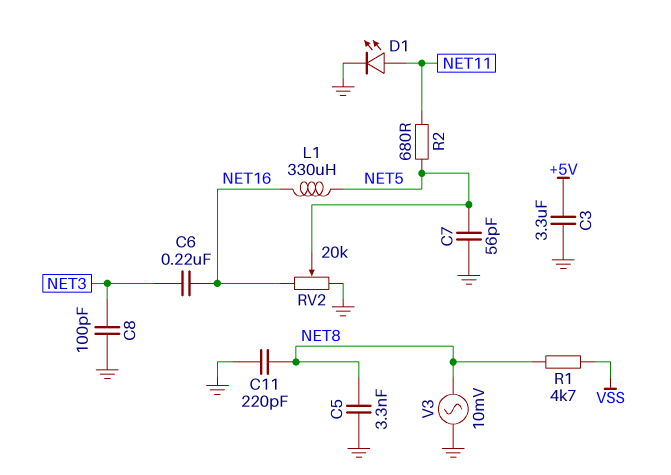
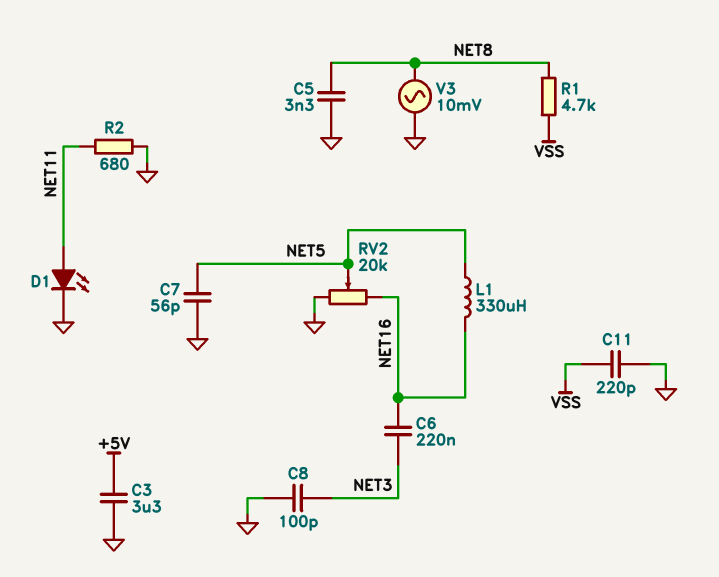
C11: 220pF (GND, NET8) -> 220pF (GND, VSS)
R2: 680 (NET5, NET11) -> 680 (GND, NET11)

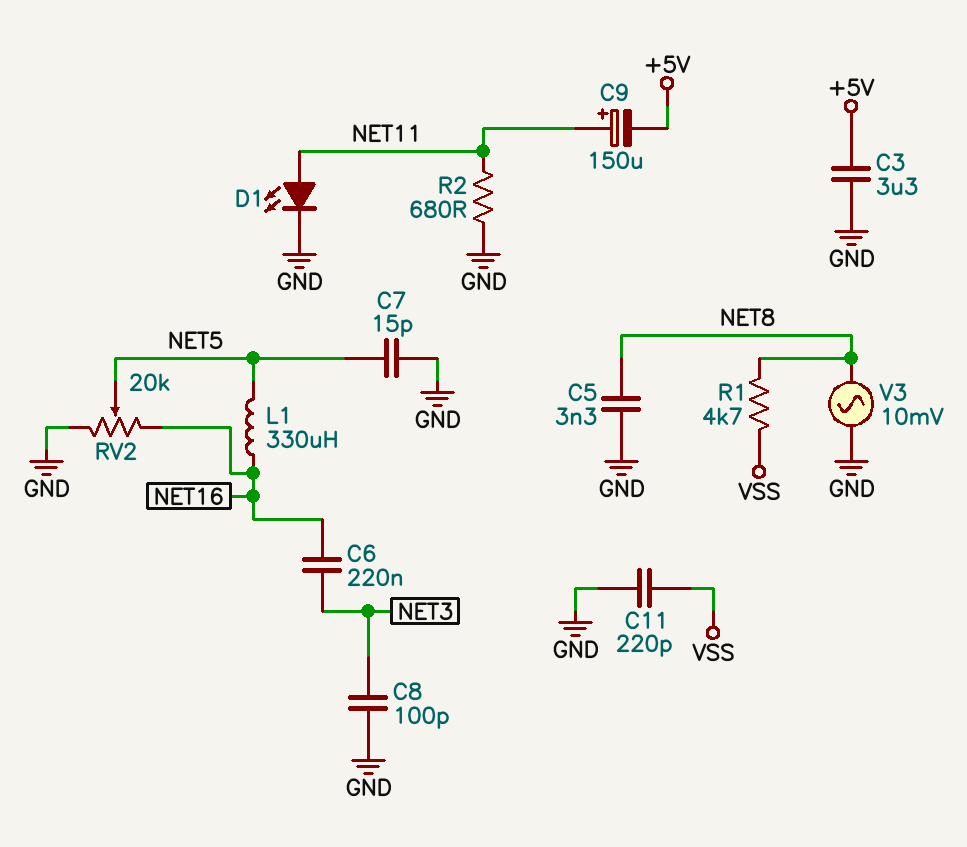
C7: 56pF (GND, NET5) -> 15pF (GND, NET5)
C9: none -> 150uF (plus NET11, minus +5V)

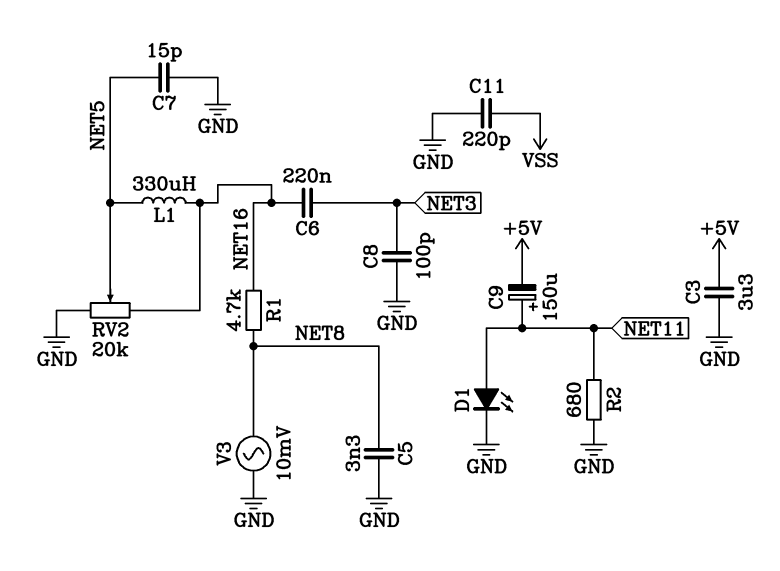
R1: 4.7k (NET8, VSS) -> 4.7k (NET8, NET16)

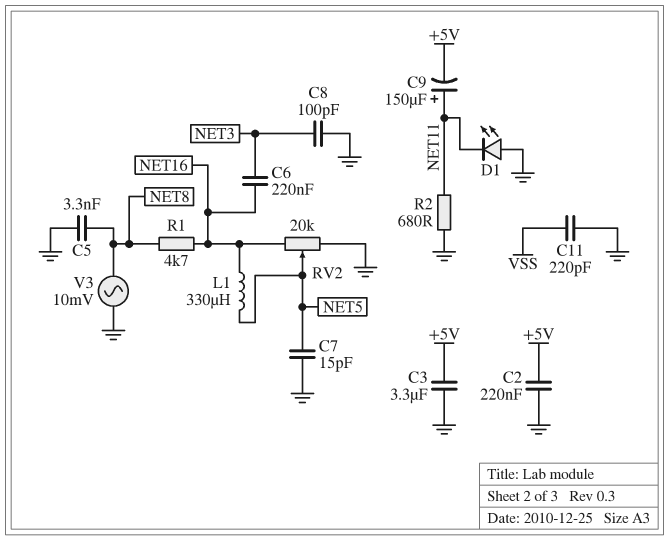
C2: none -> 220nF (+5V, GND)
D1: LED (A NET11, K GND) -> LED (A GND, K NET11)

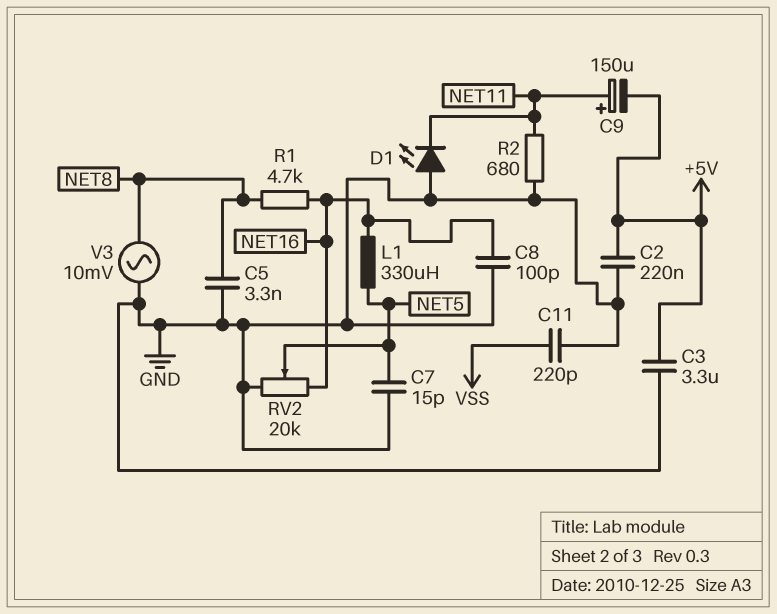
C6: 220nF (NET3, NET16) -> none
C8: 100pF (GND, NET3) -> 100pF (GND, NET16)

